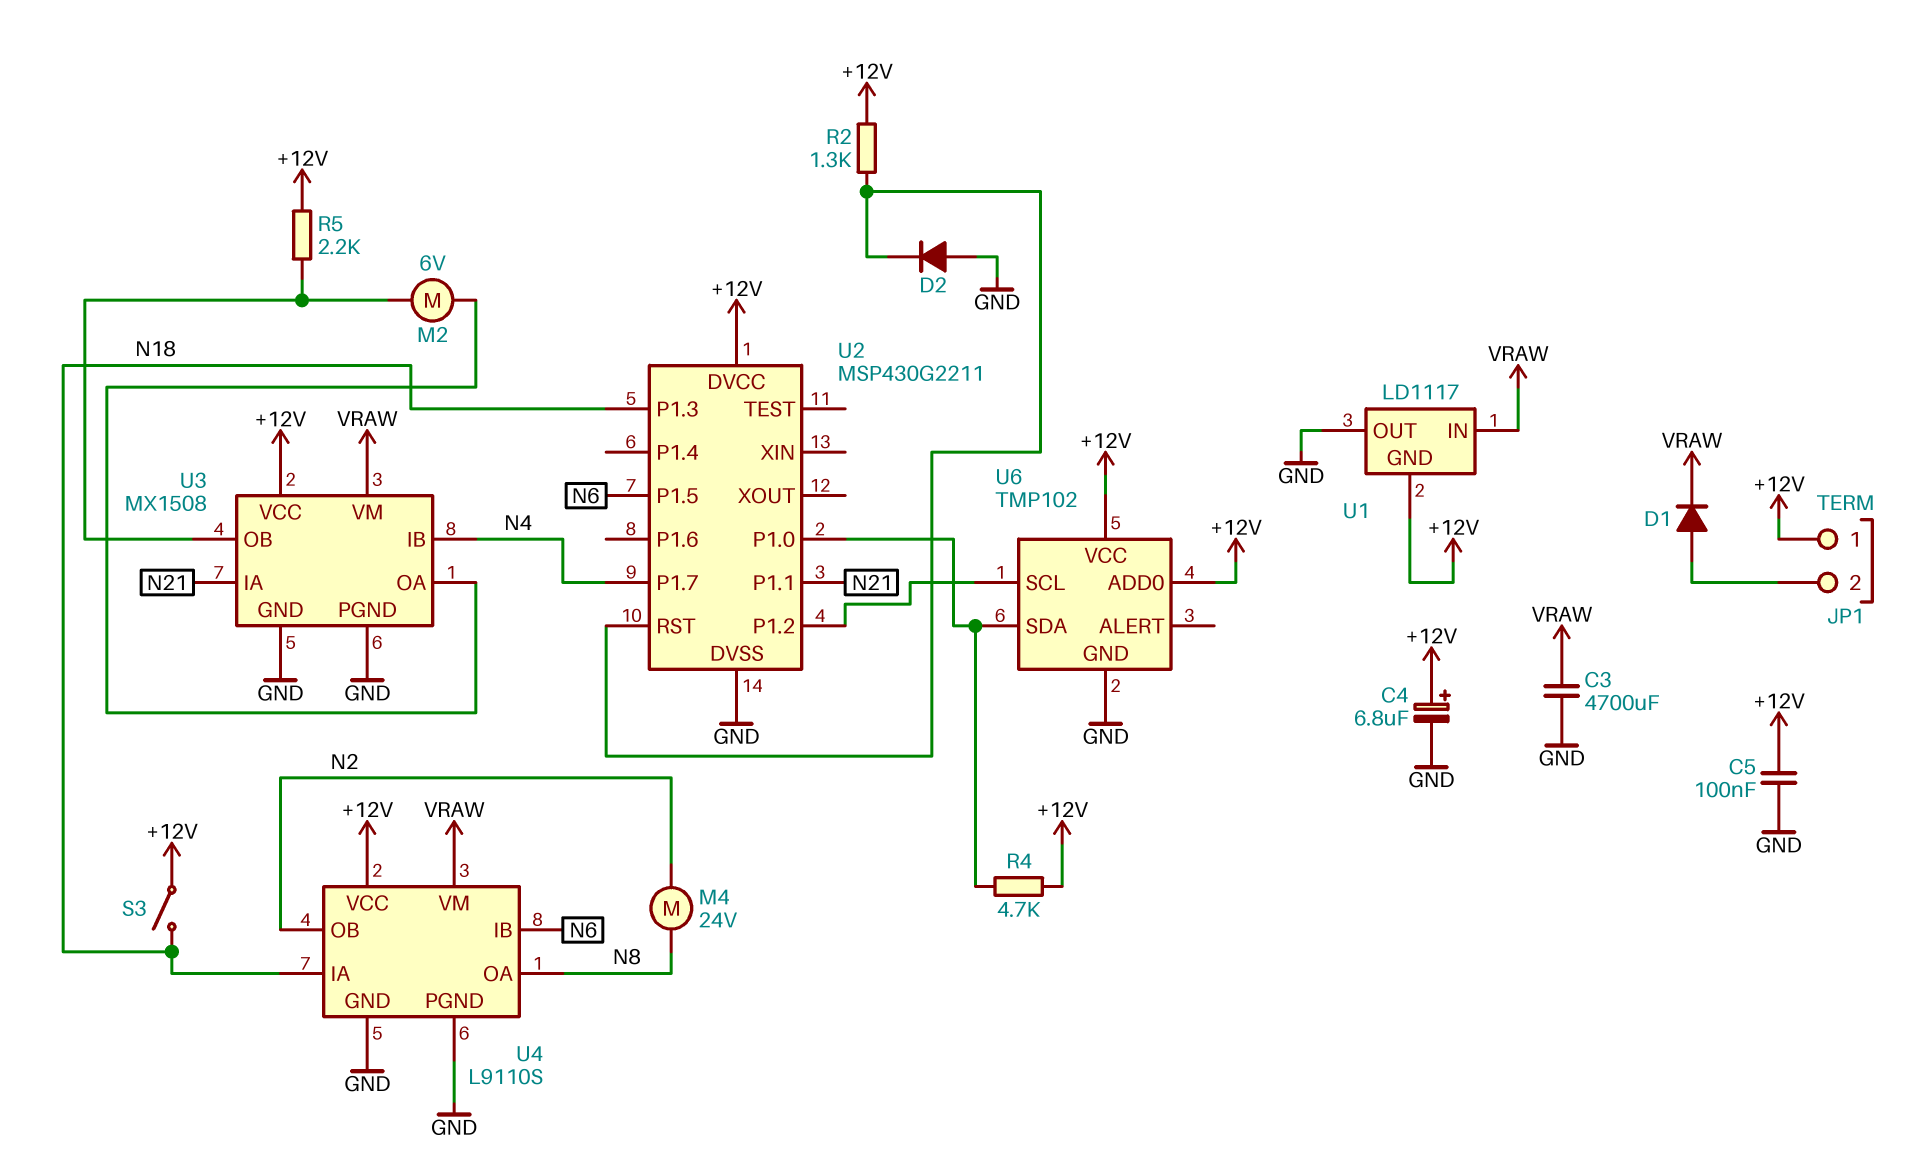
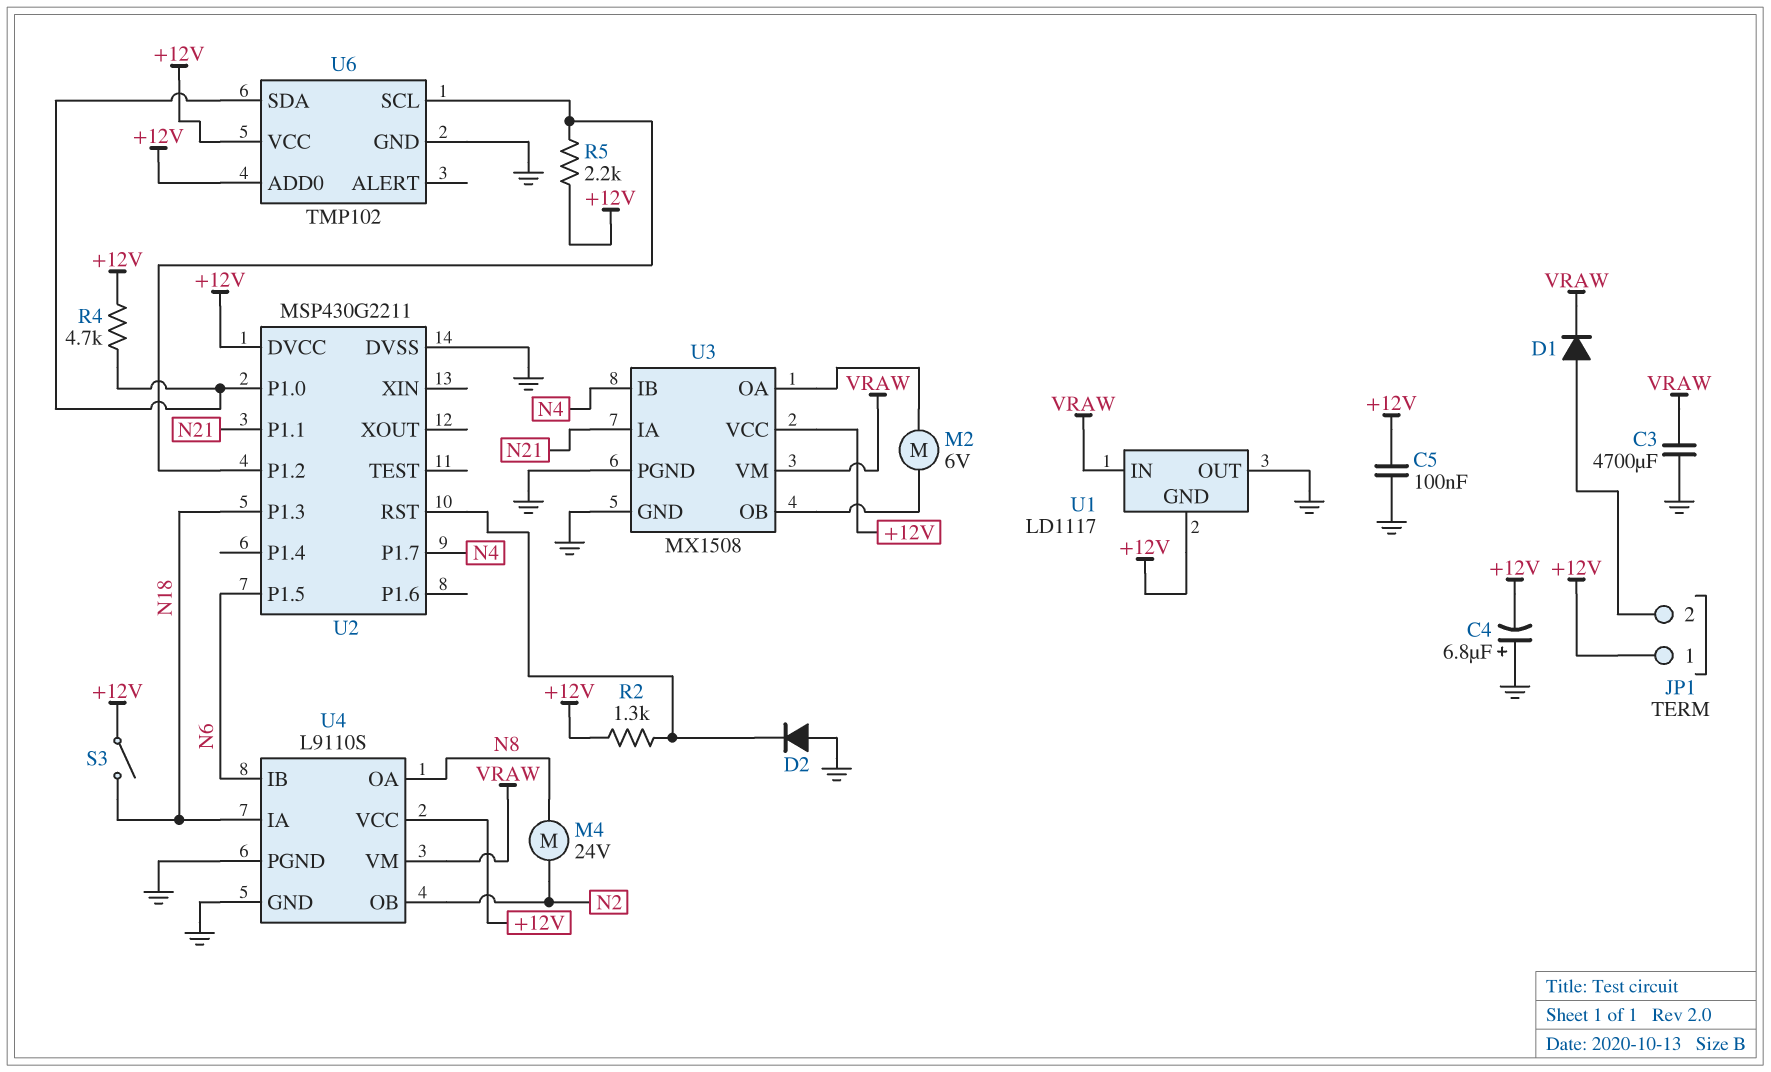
C4: 6.8uF (plus +12V, minus GND) -> 6.8uF (plus GND, minus +12V)
R5: 2.2k (+12V, U3/OB) -> 2.2k (+12V, U2/P1.2)

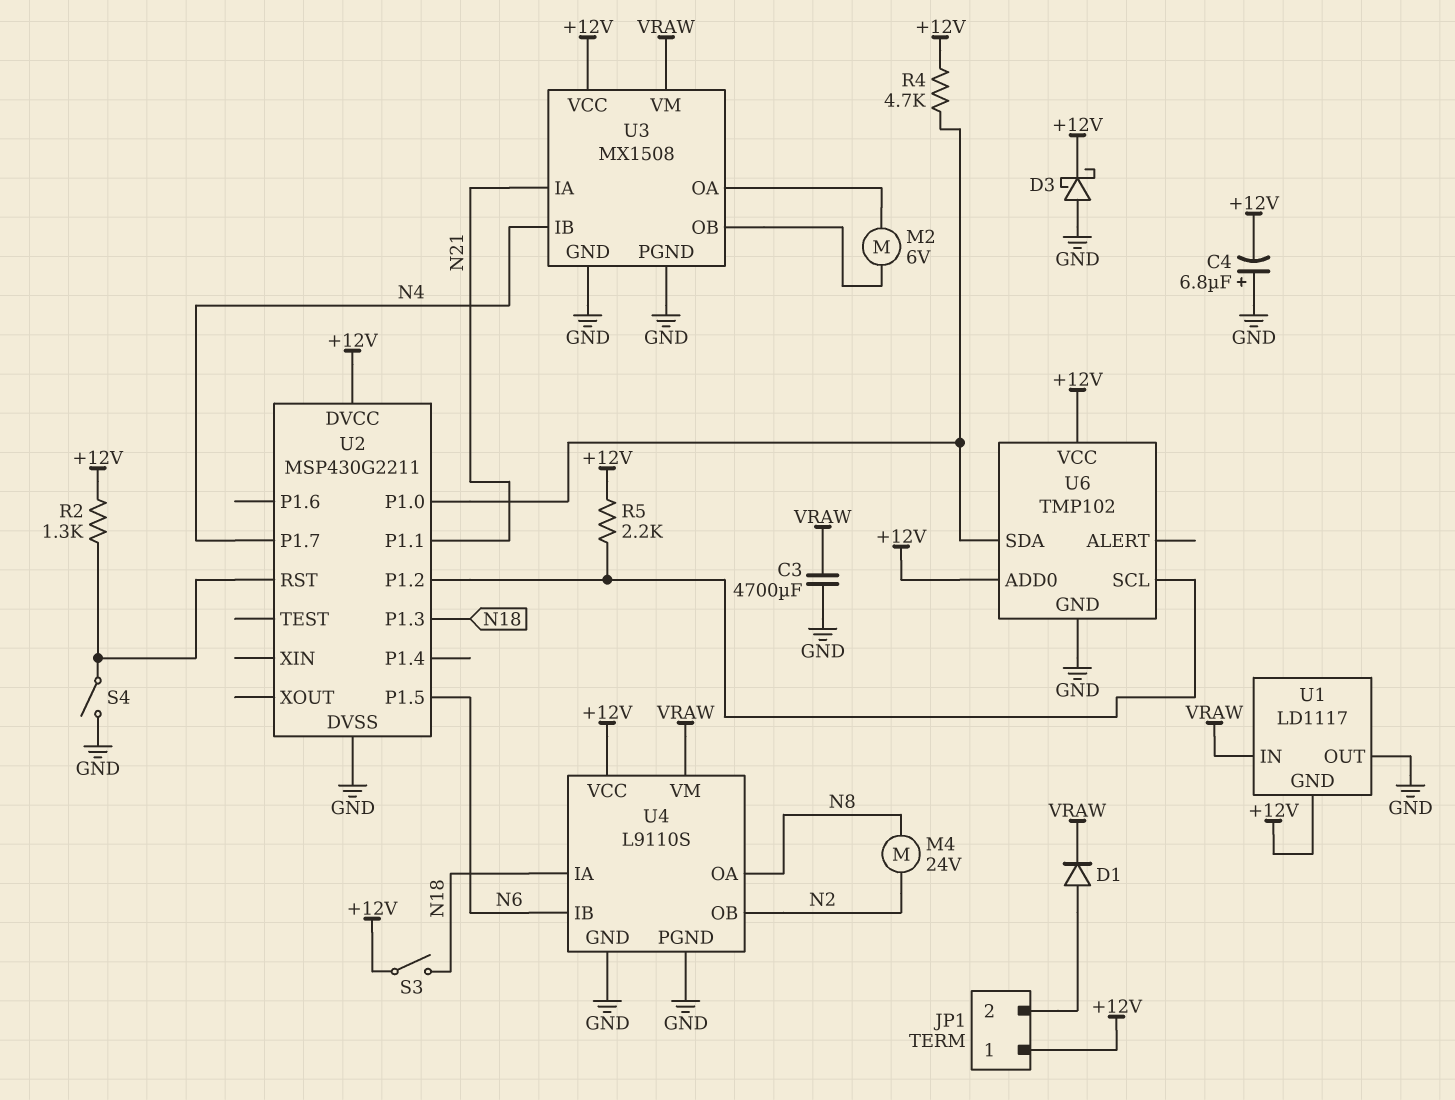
C5: 100nF (+12V, GND) -> none
D2: diode (A GND, K U2/RST) -> none
D3: none -> schottky (A GND, K +12V)
S4: none -> switch (GND, U2/RST)

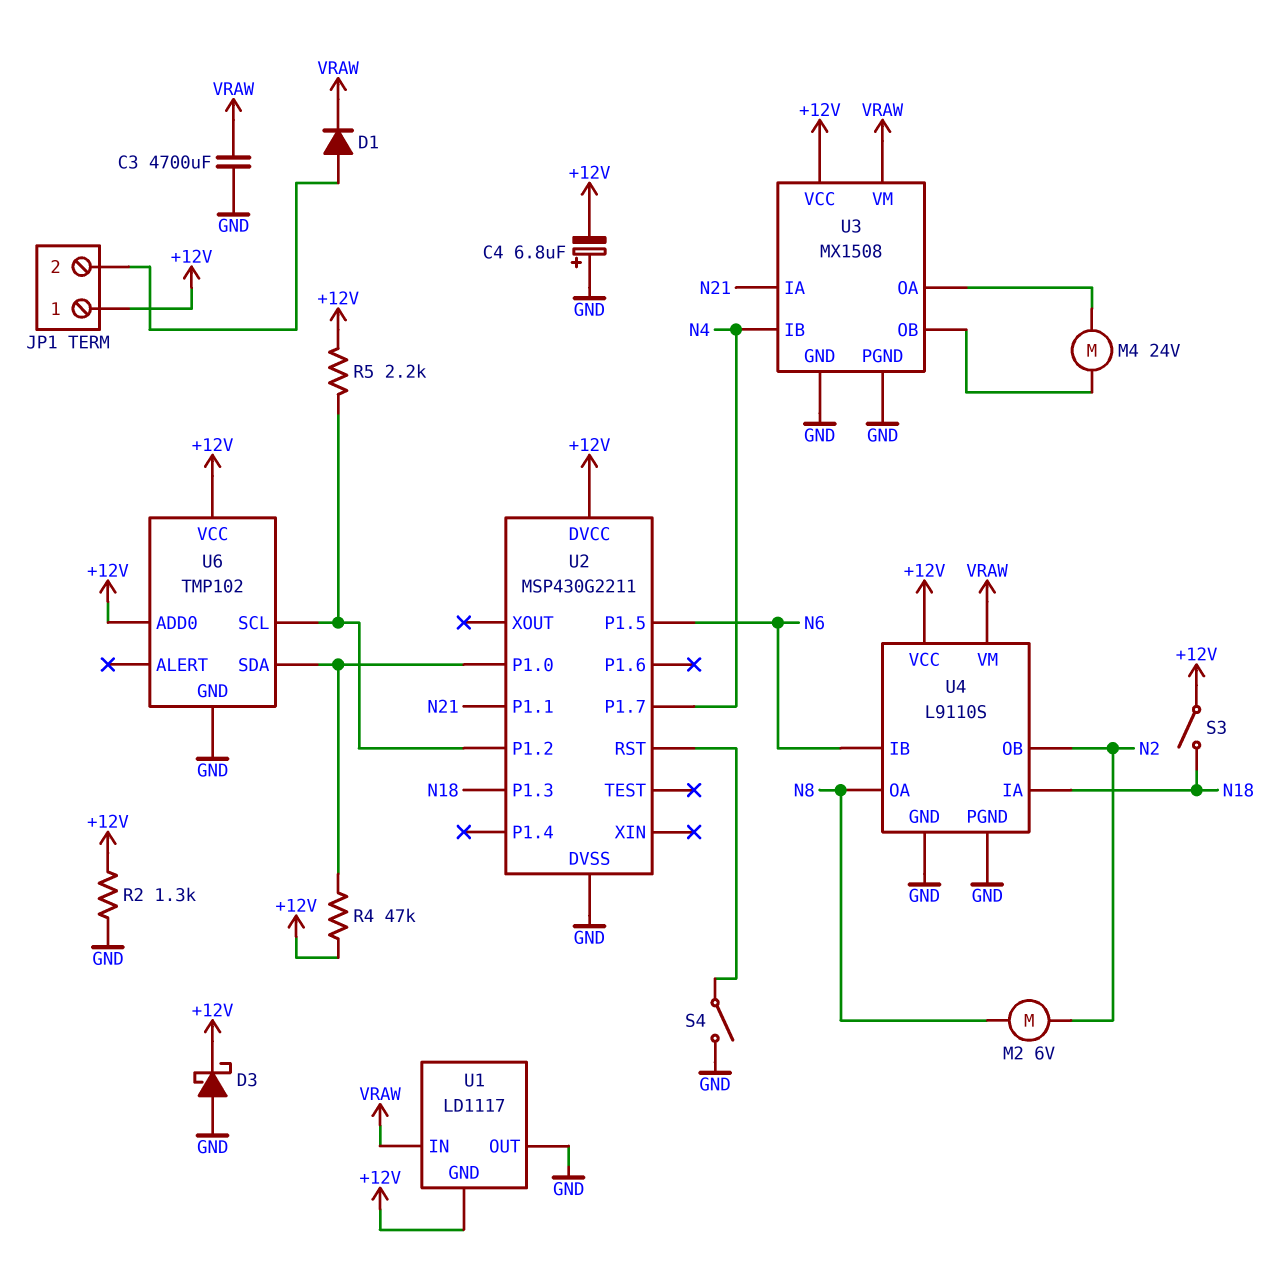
M2: motor 6V (U3/OA, U3/OB) -> motor 6V (N2, N8)
M4: motor 24V (N2, N8) -> motor 24V (U3/OA, U3/OB)
R2: 1.3k (+12V, U2/RST) -> 1.3k (+12V, GND)
R4: 4.7k (+12V, U2/P1.0) -> 47k (+12V, U2/P1.0)

